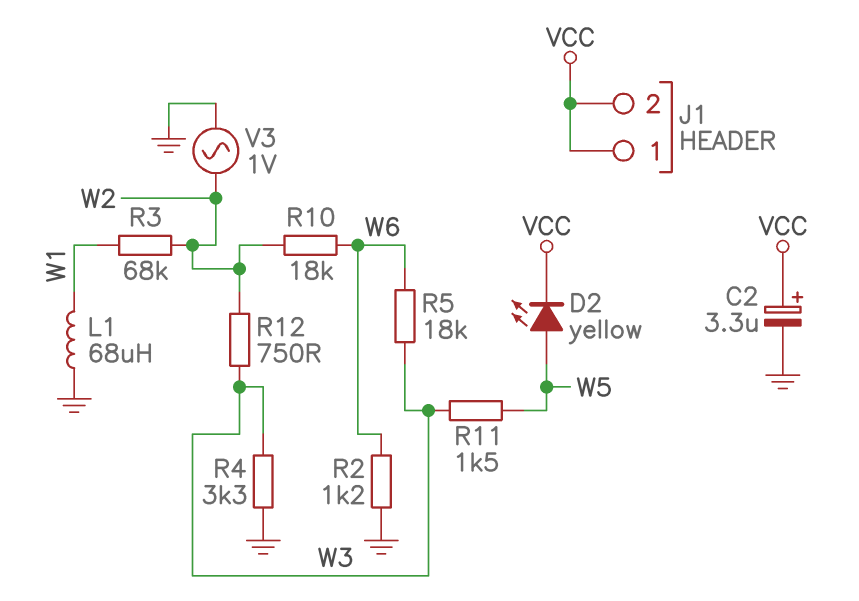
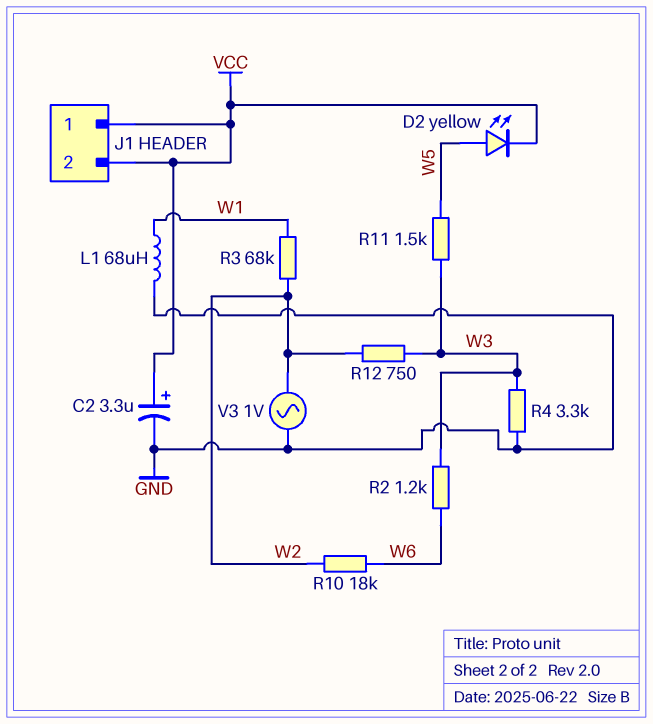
R2: 1.2k (GND, W6) -> 1.2k (W3, W6)
R5: 18k (W3, W6) -> none

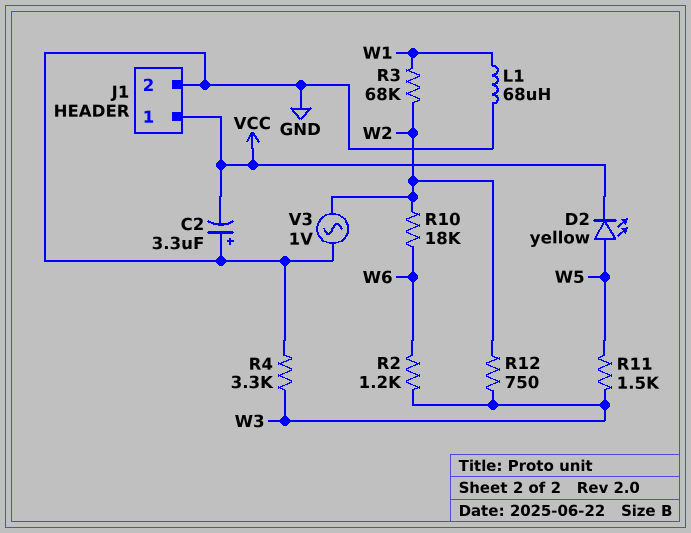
C2: 3.3uF (plus VCC, minus GND) -> 3.3uF (plus GND, minus VCC)
J1 pin 2: VCC -> GND

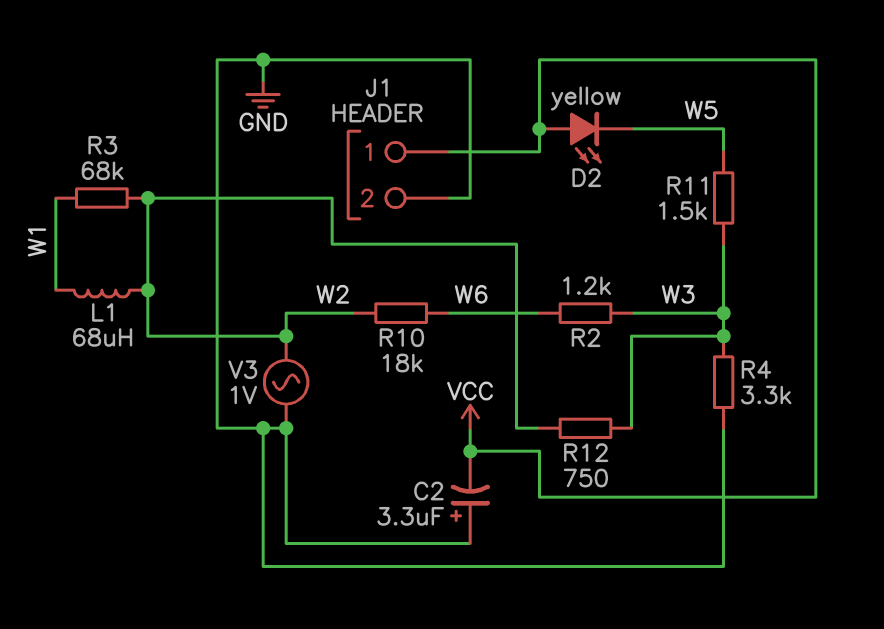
D2: LED yellow (A W5, K VCC) -> LED yellow (A VCC, K W5)
L1: 68uH (GND, W1) -> 68uH (W1, W2)

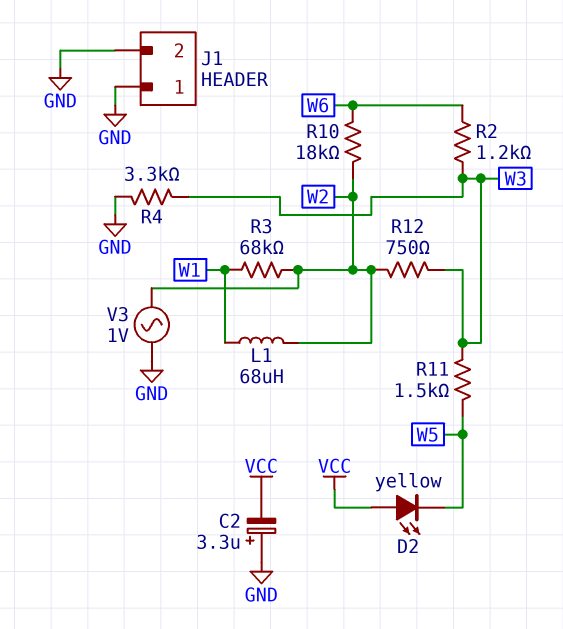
J1 pin 1: VCC -> GND

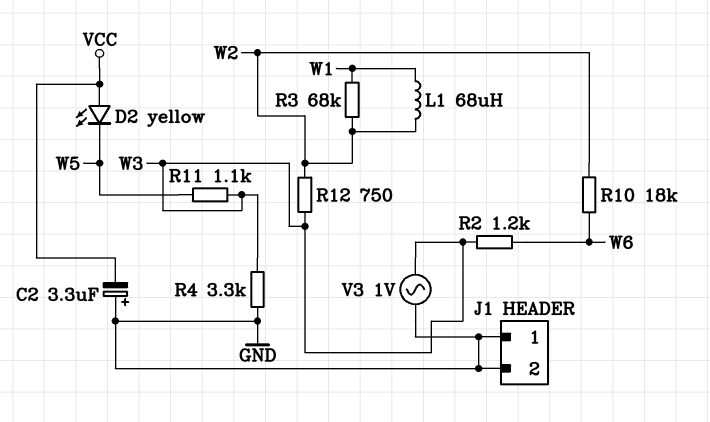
R11: 1.5k (W3, W5) -> 1.1k (W3, W5)
V3: AC 1V (GND, W2) -> AC 1V (GND, W3)

